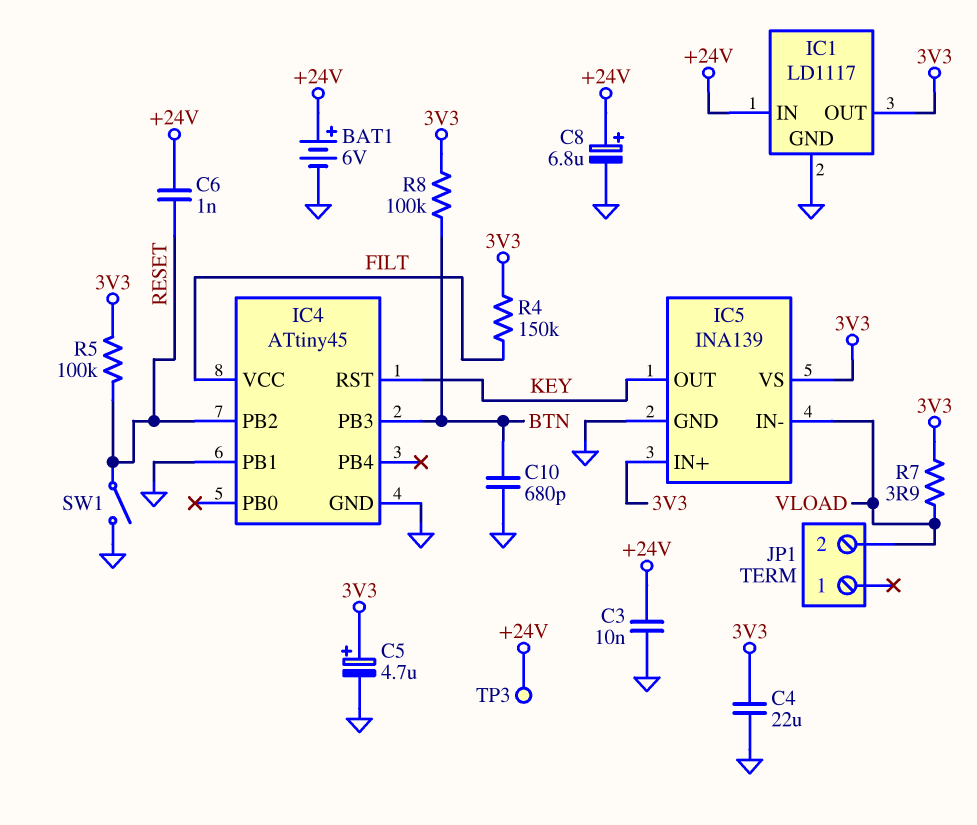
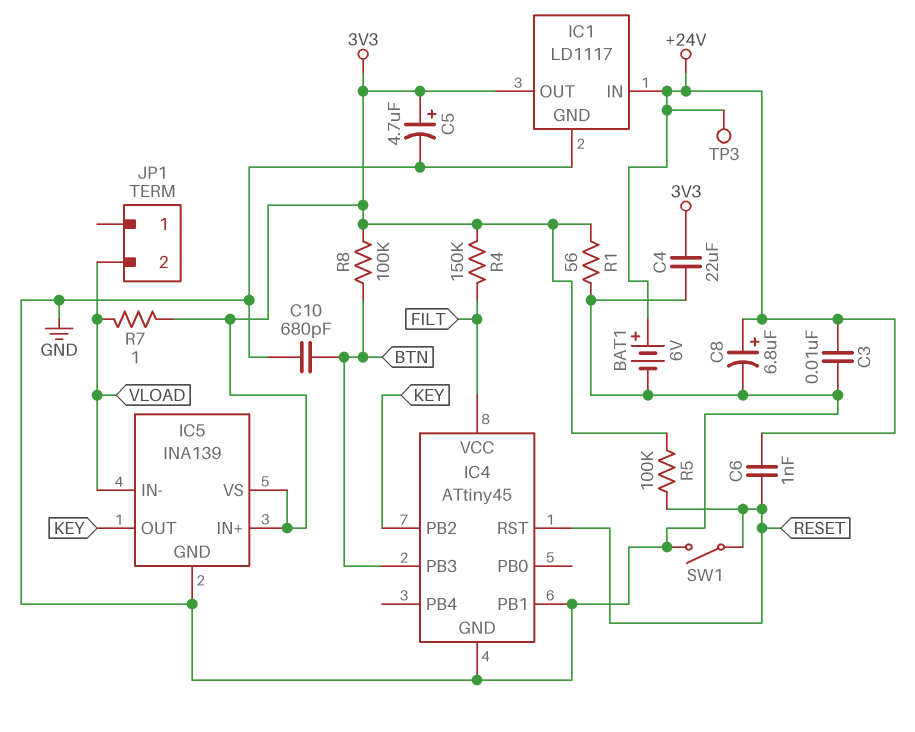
IC4 pin PB2: RESET -> KEY
IC4 pin RST: KEY -> RESET
R1: none -> 56 (3V3, GND)
R7: 3.9 (3V3, VLOAD) -> 1 (3V3, VLOAD)

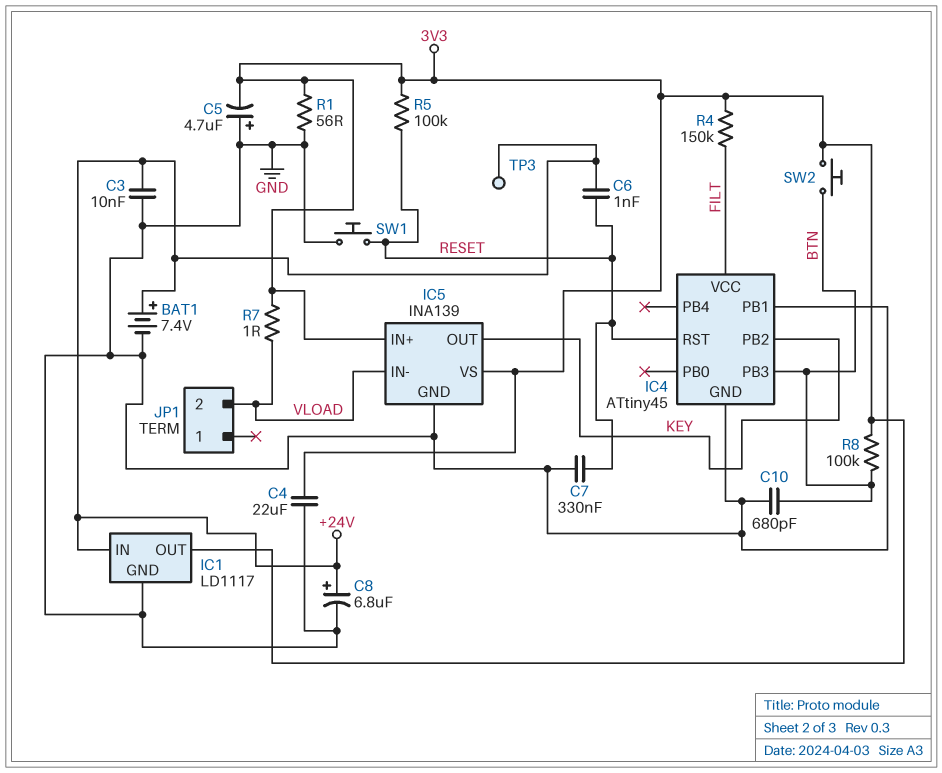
BAT1: 6V (plus +24V, minus GND) -> 7.4V (plus +24V, minus GND)
C5: 4.7uF (plus 3V3, minus GND) -> 4.7uF (plus GND, minus 3V3)
C7: none -> 330nF (GND, RESET)
SW1: switch (GND, RESET) -> button (GND, RESET)
SW2: none -> button (3V3, BTN)

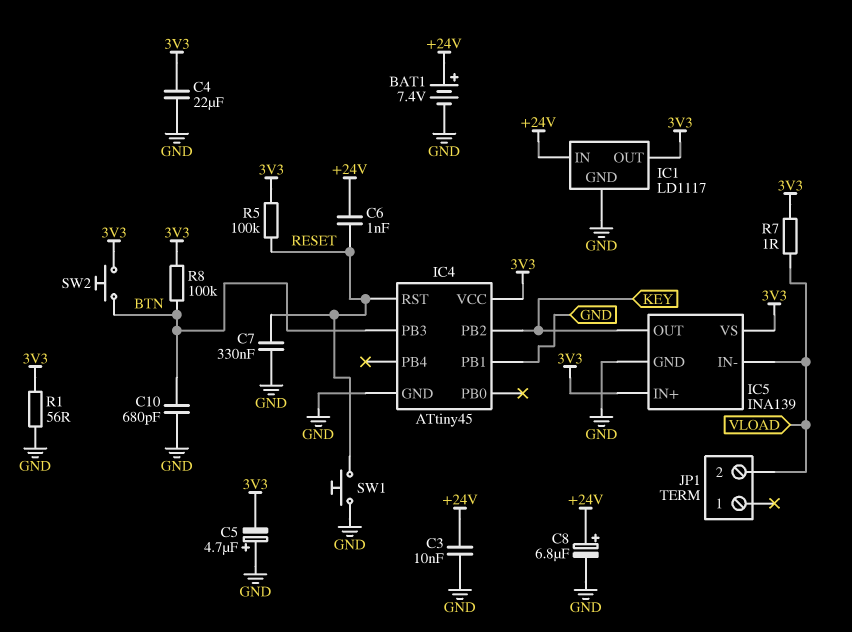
IC4 pin VCC: FILT -> 3V3
R4: 150k (3V3, FILT) -> none
TP3: test point (+24V) -> none

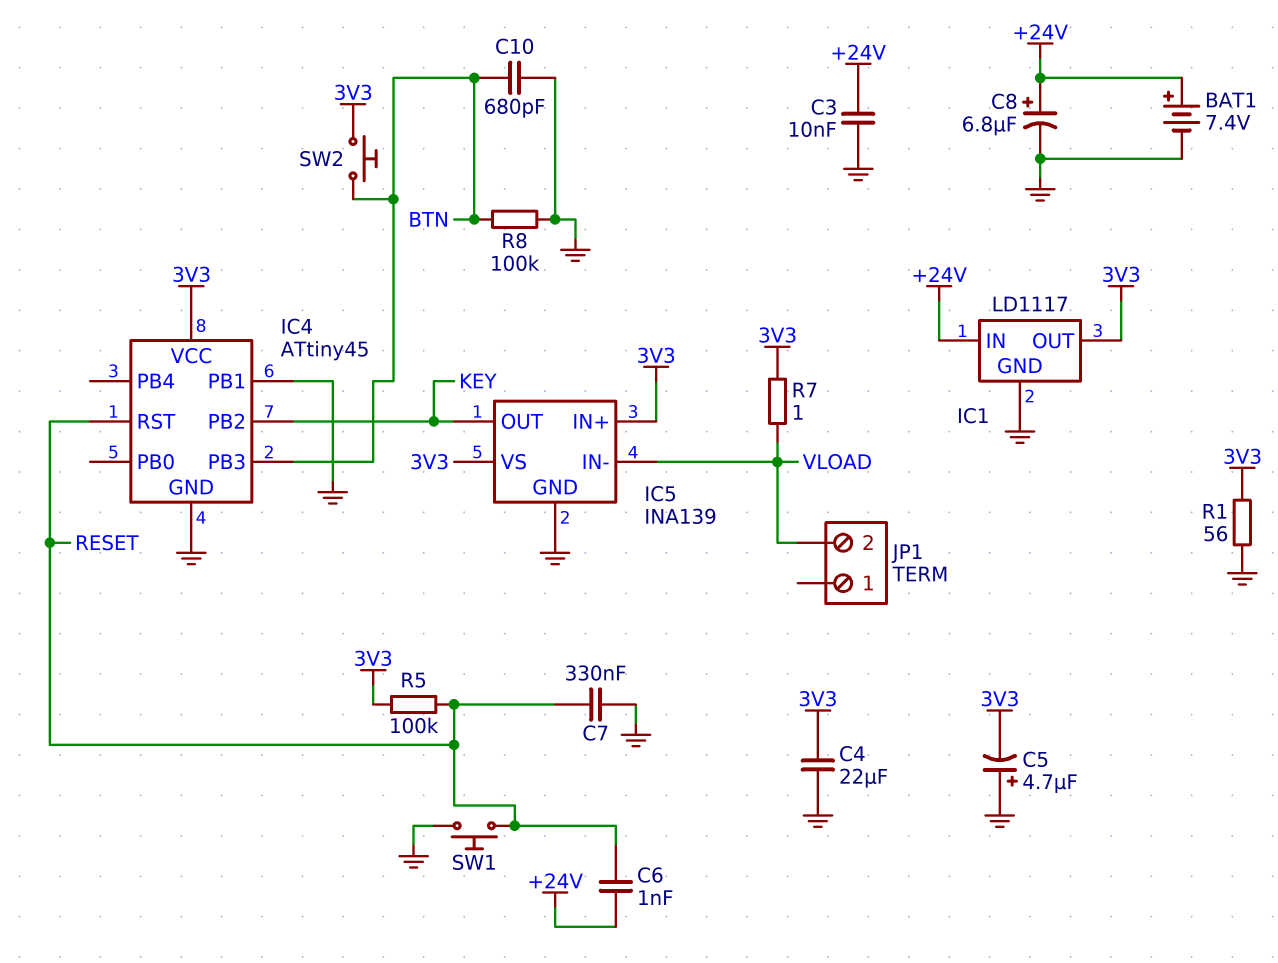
R8: 100k (3V3, BTN) -> 100k (BTN, GND)

